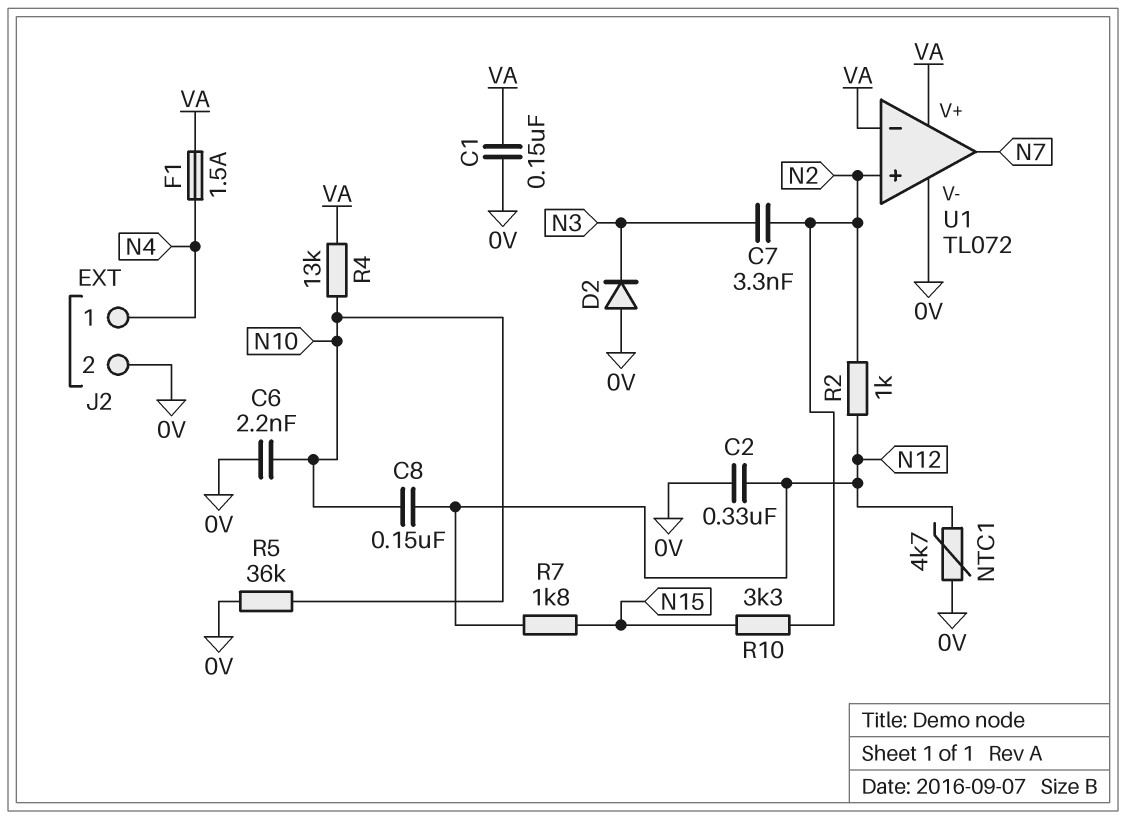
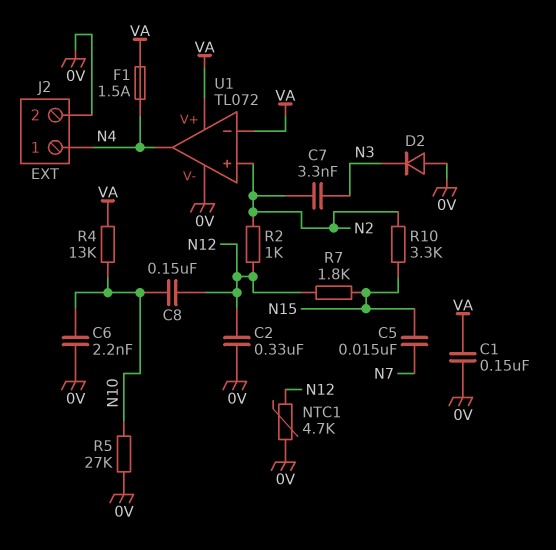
C5: none -> 15nF (N7, N15)
R5: 36k (0V, N10) -> 27k (0V, N10)
U1 pin out: N7 -> N4

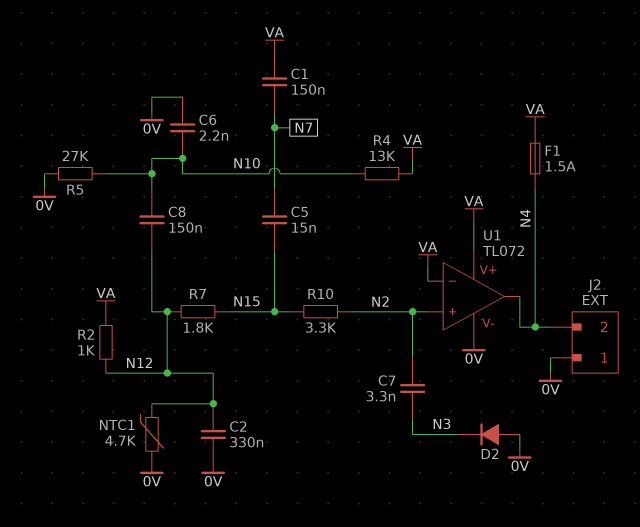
C1: 150nF (0V, VA) -> 150nF (N7, VA)
J2 pin 1: N4 -> 0V
J2 pin 2: 0V -> N4
R2: 1k (N2, N12) -> 1k (N12, VA)

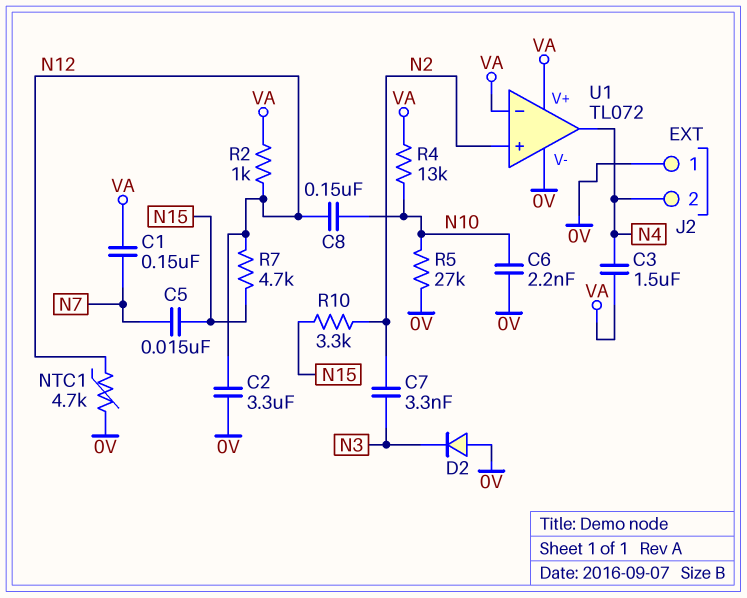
C2: 330nF (0V, N12) -> 3.3uF (0V, N12)
C3: none -> 1.5uF (N4, VA)
F1: 1.5A (N4, VA) -> none
R7: 1.8k (N12, N15) -> 4.7k (N12, N15)

